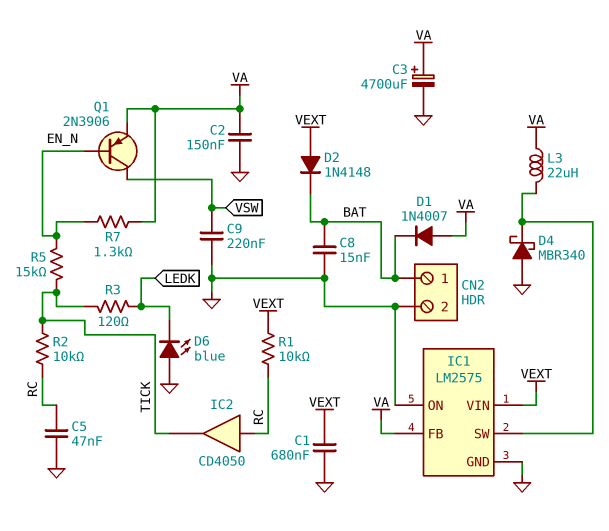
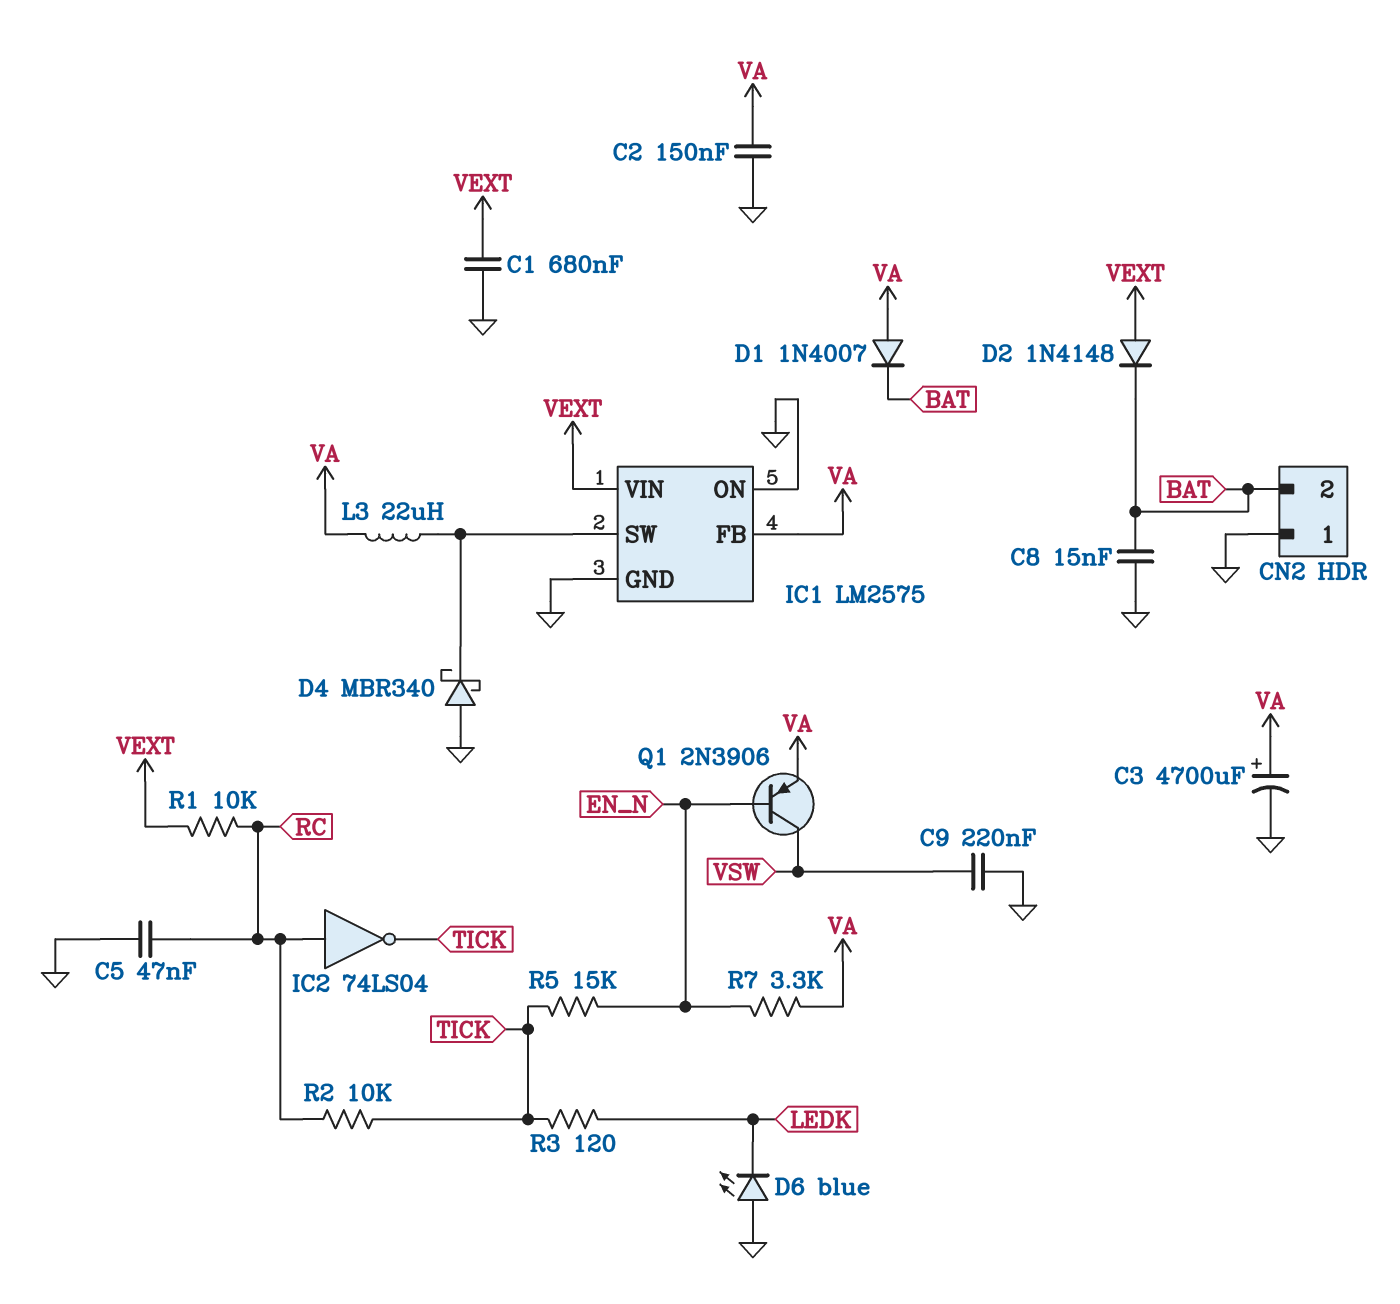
CN2 pin 1: BAT -> GND
CN2 pin 2: GND -> BAT
IC2: buffer CD4050 (in RC, out TICK) -> NOT 74LS04 (in RC, out TICK)
R7: 1.3k (EN_N, VA) -> 3.3k (EN_N, VA)

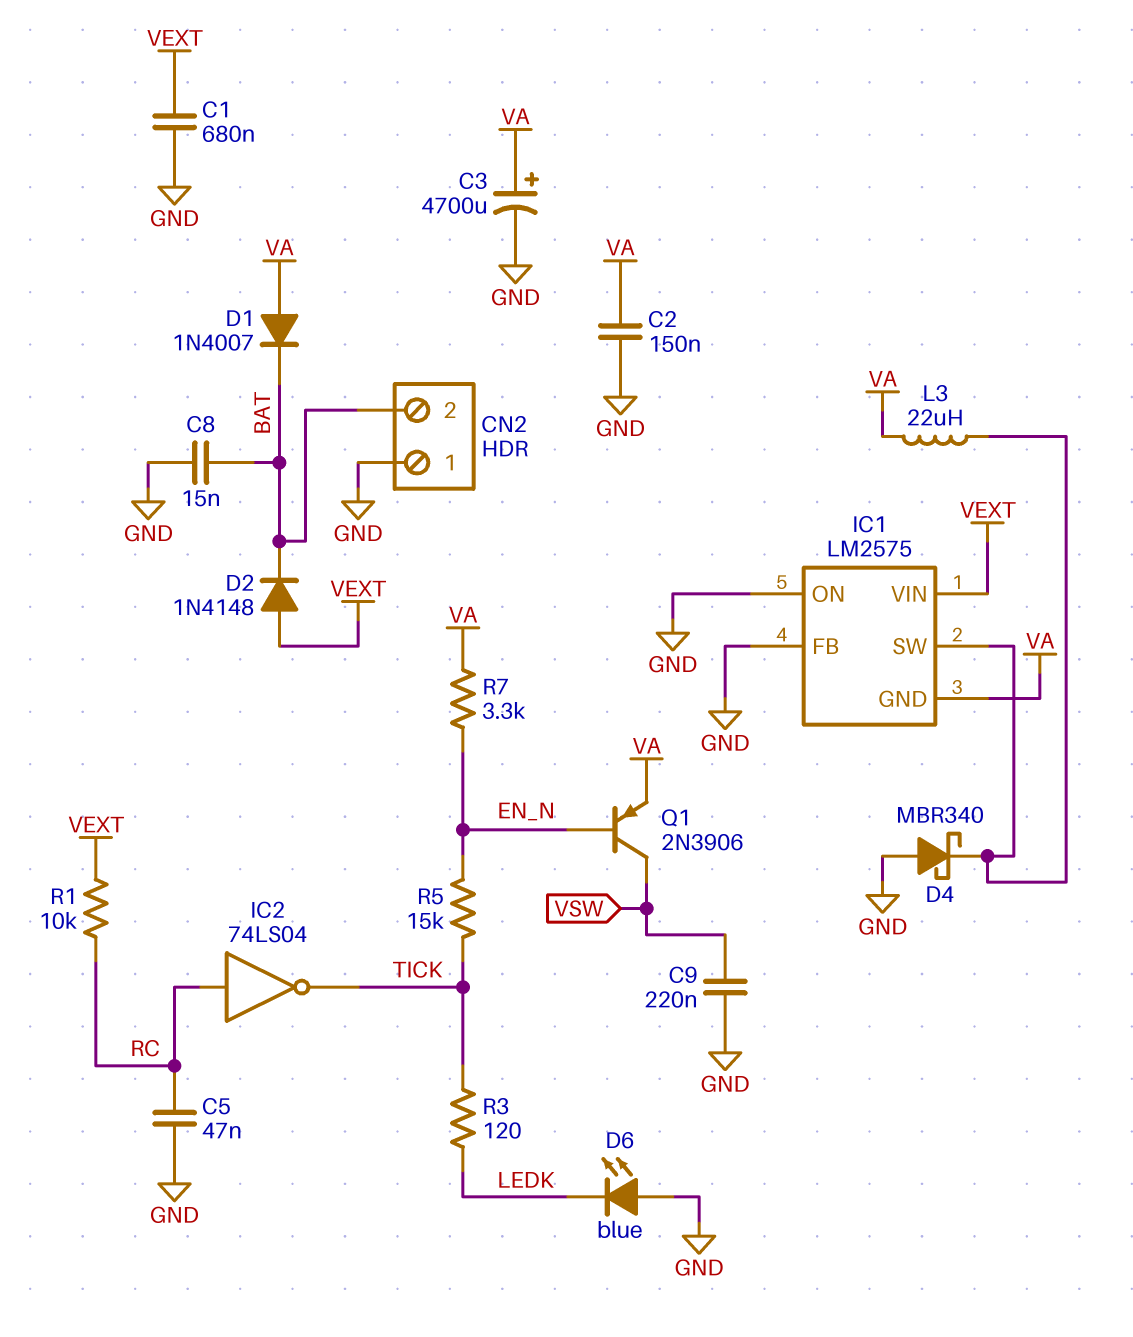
IC1 pin FB: VA -> GND
IC1 pin GND: GND -> VA
R2: 10k (RC, TICK) -> none

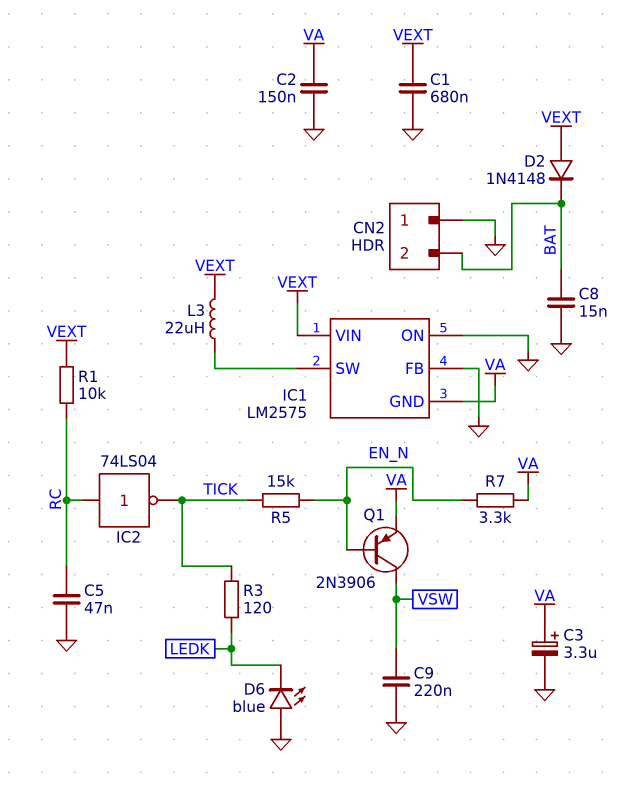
C3: 4700uF (plus VA, minus GND) -> 3.3uF (plus VA, minus GND)
D1: diode 1N4007 (A VA, K BAT) -> none
D4: schottky MBR340 (A GND, K IC1/SW) -> none
L3: 22uH (IC1/SW, VA) -> 22uH (IC1/SW, VEXT)

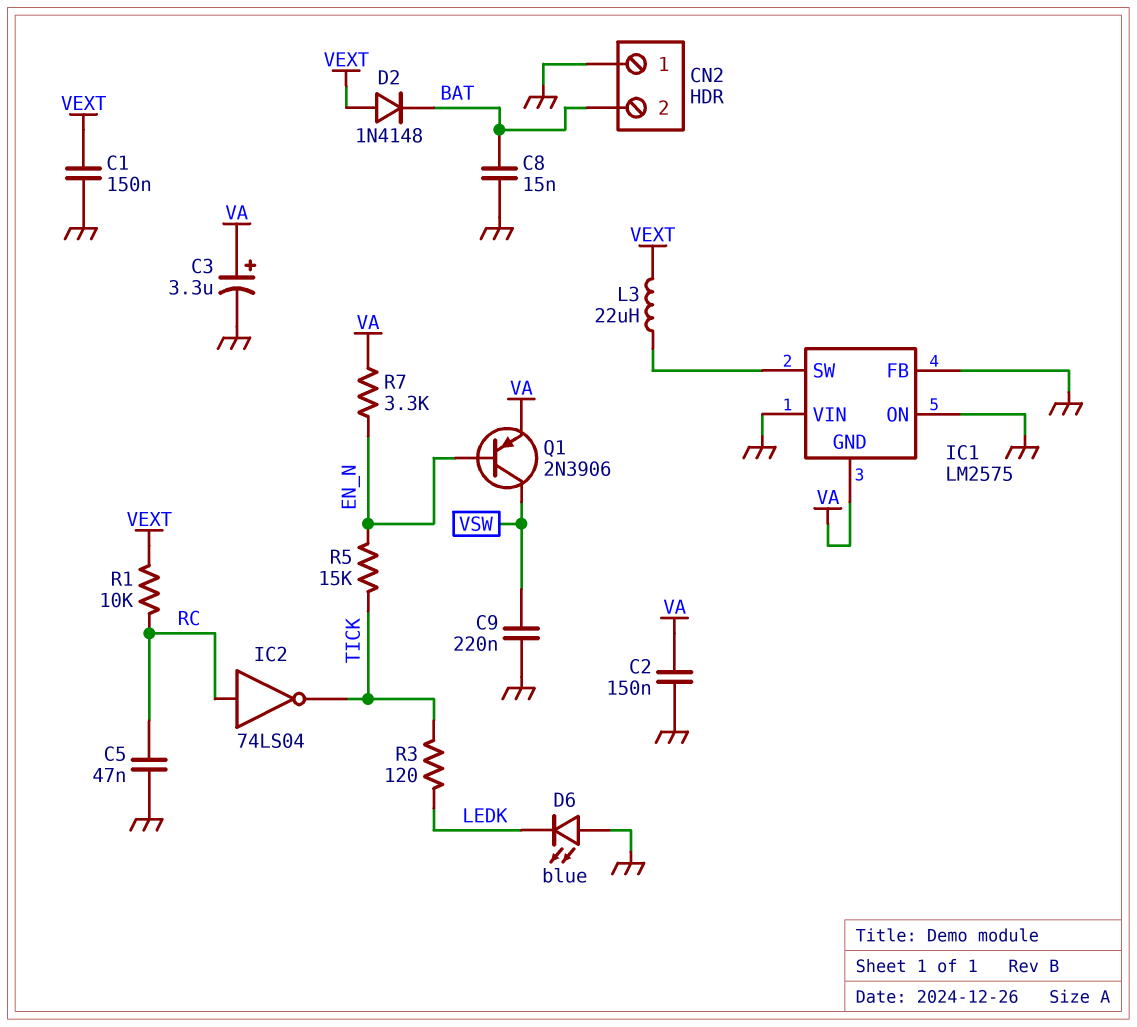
C1: 680nF (GND, VEXT) -> 150nF (GND, VEXT)
IC1 pin VIN: VEXT -> GND

